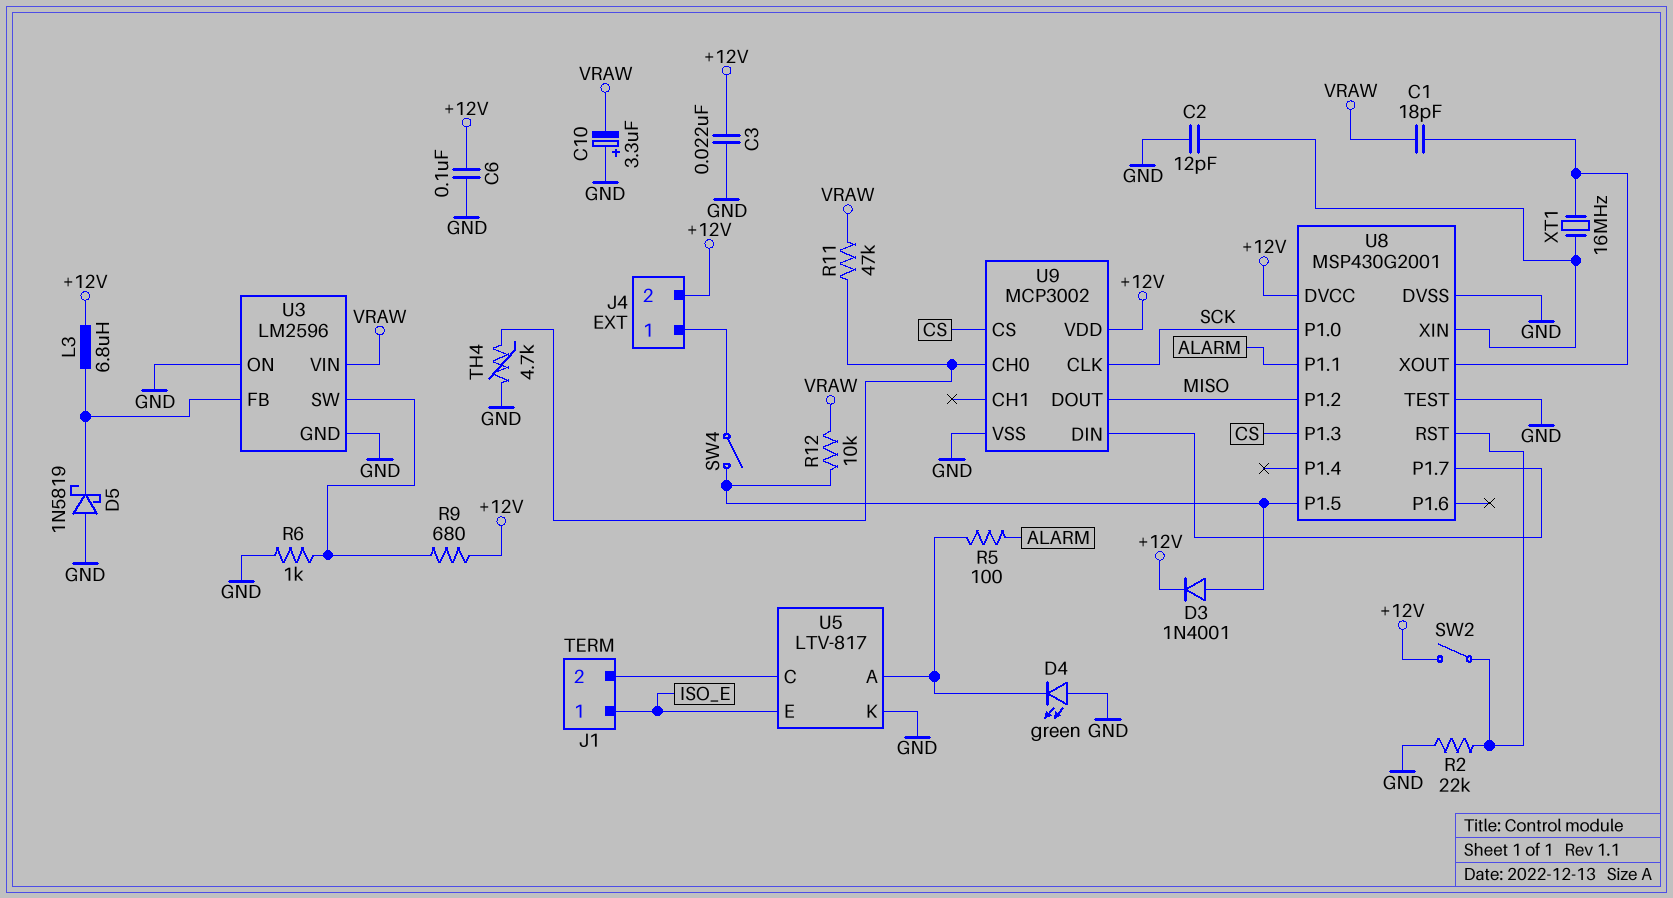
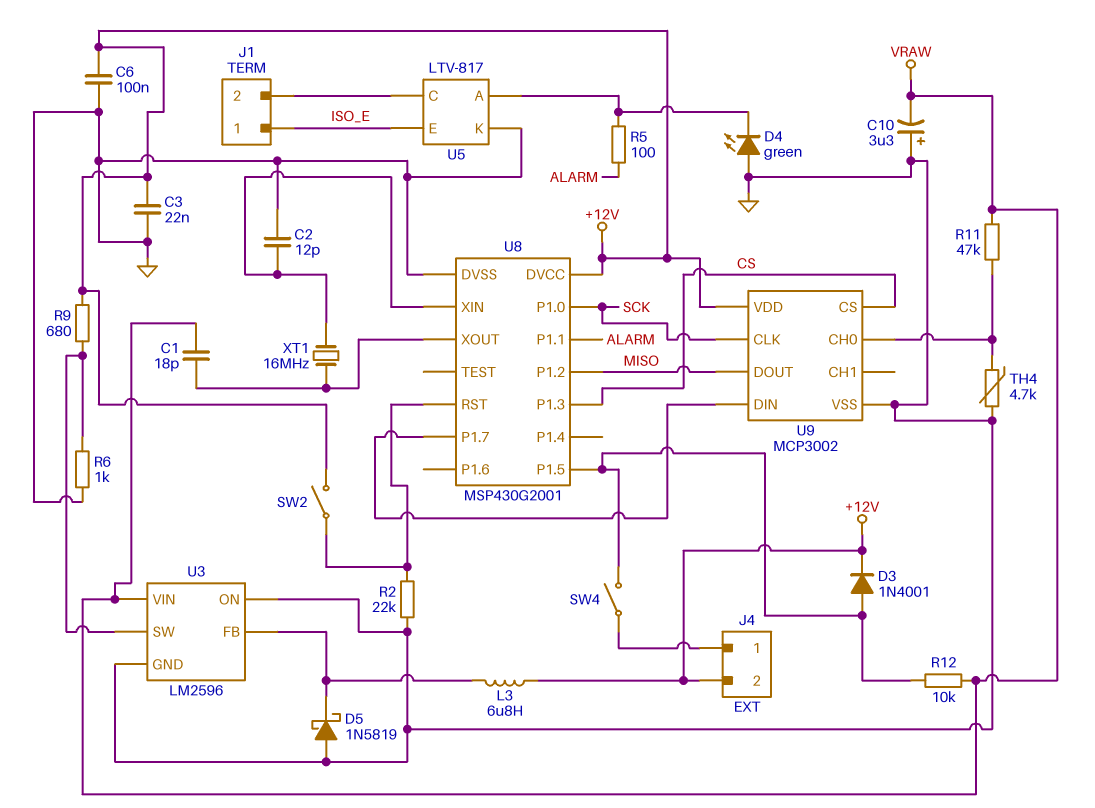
U8 pin TEST: GND -> none

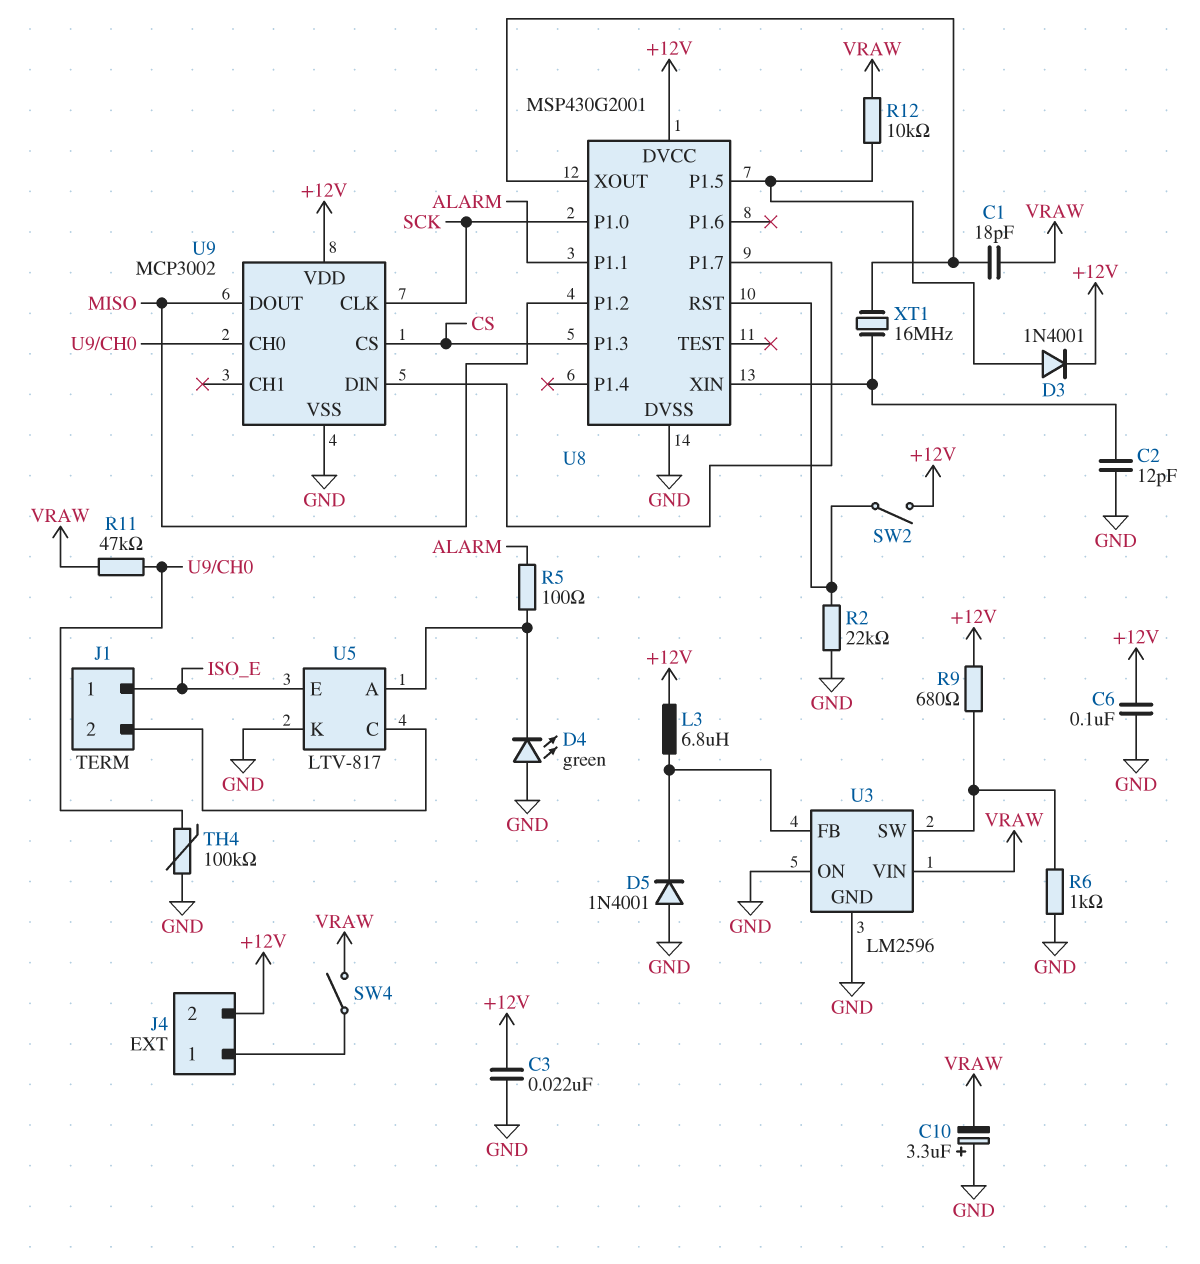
D5: schottky 1N5819 (A GND, K U3/FB) -> diode 1N4001 (A GND, K U3/FB)
SW4: switch (J4/1, U8/P1.5) -> switch (J4/1, VRAW)
TH4: 4.7k (GND, U9/CH0) -> 100k (GND, U9/CH0)

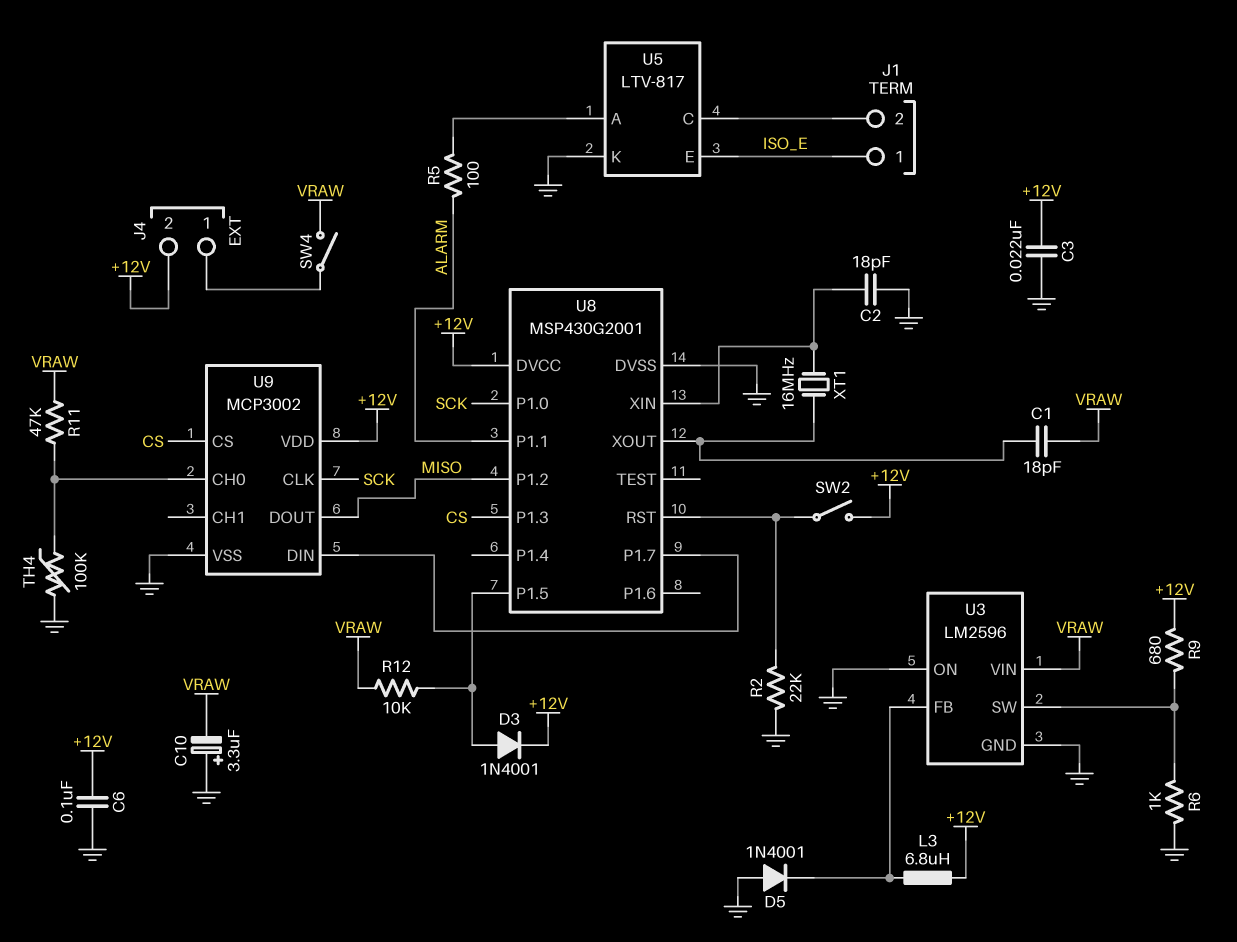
C2: 12pF (GND, U8/XIN) -> 18pF (GND, U8/XIN)
D4: LED green (A GND, K U5/A) -> none

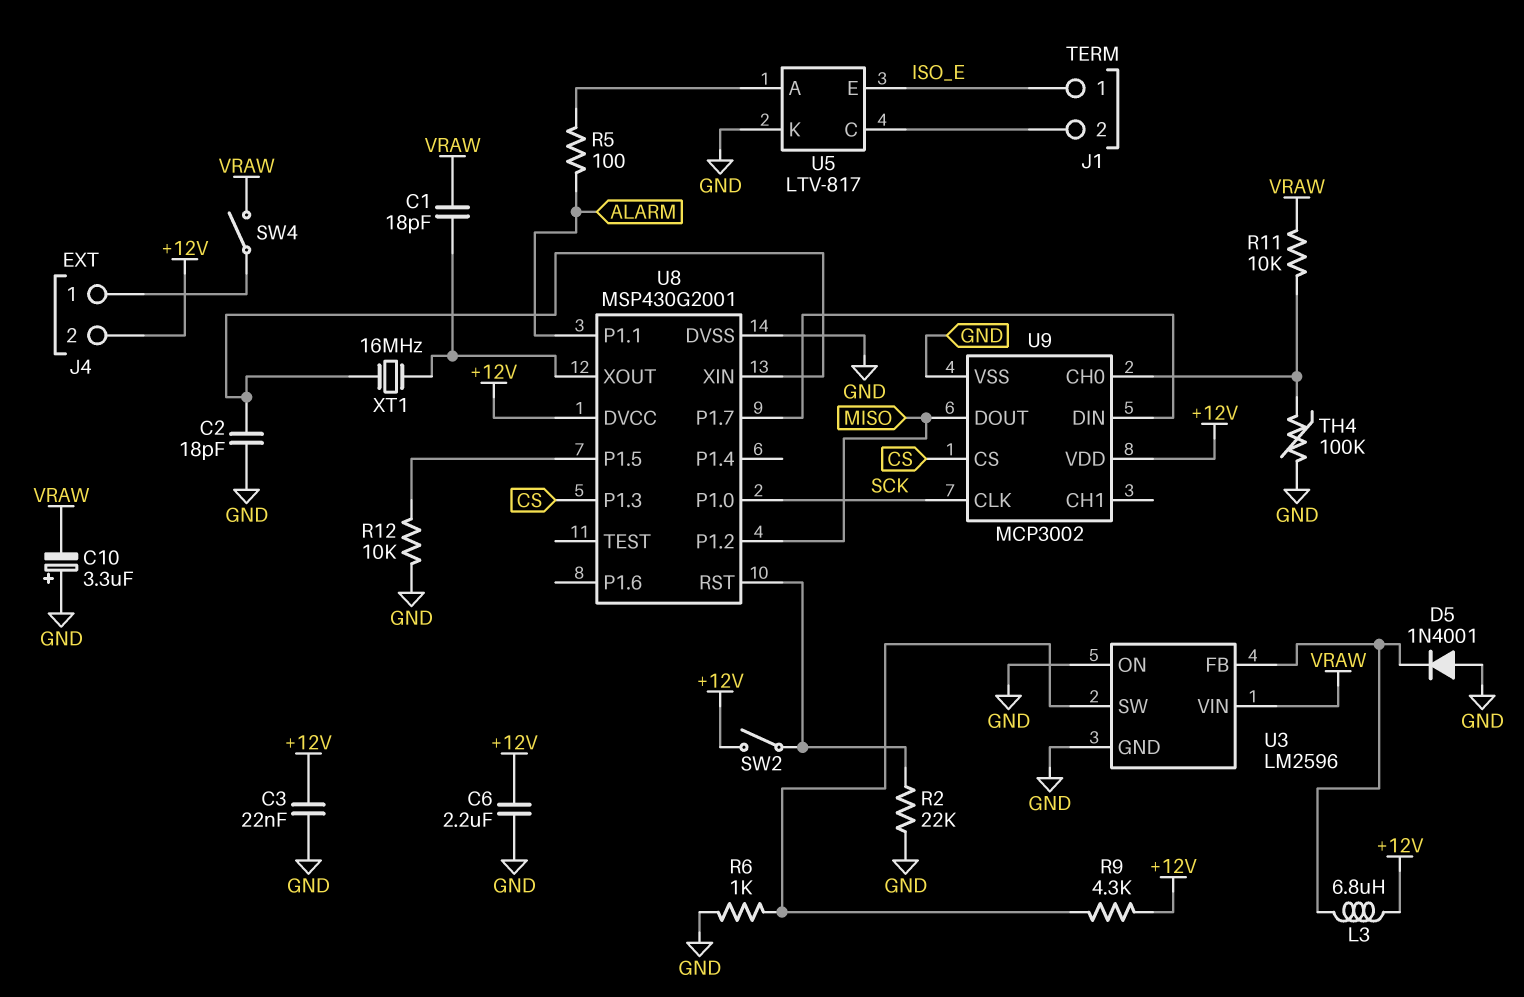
C6: 100nF (+12V, GND) -> 2.2uF (+12V, GND)
D3: diode 1N4001 (A U8/P1.5, K +12V) -> none
R9: 680 (+12V, U3/SW) -> 4.3k (+12V, U3/SW)
R11: 47k (U9/CH0, VRAW) -> 10k (U9/CH0, VRAW)
R12: 10k (U8/P1.5, VRAW) -> 10k (GND, U8/P1.5)

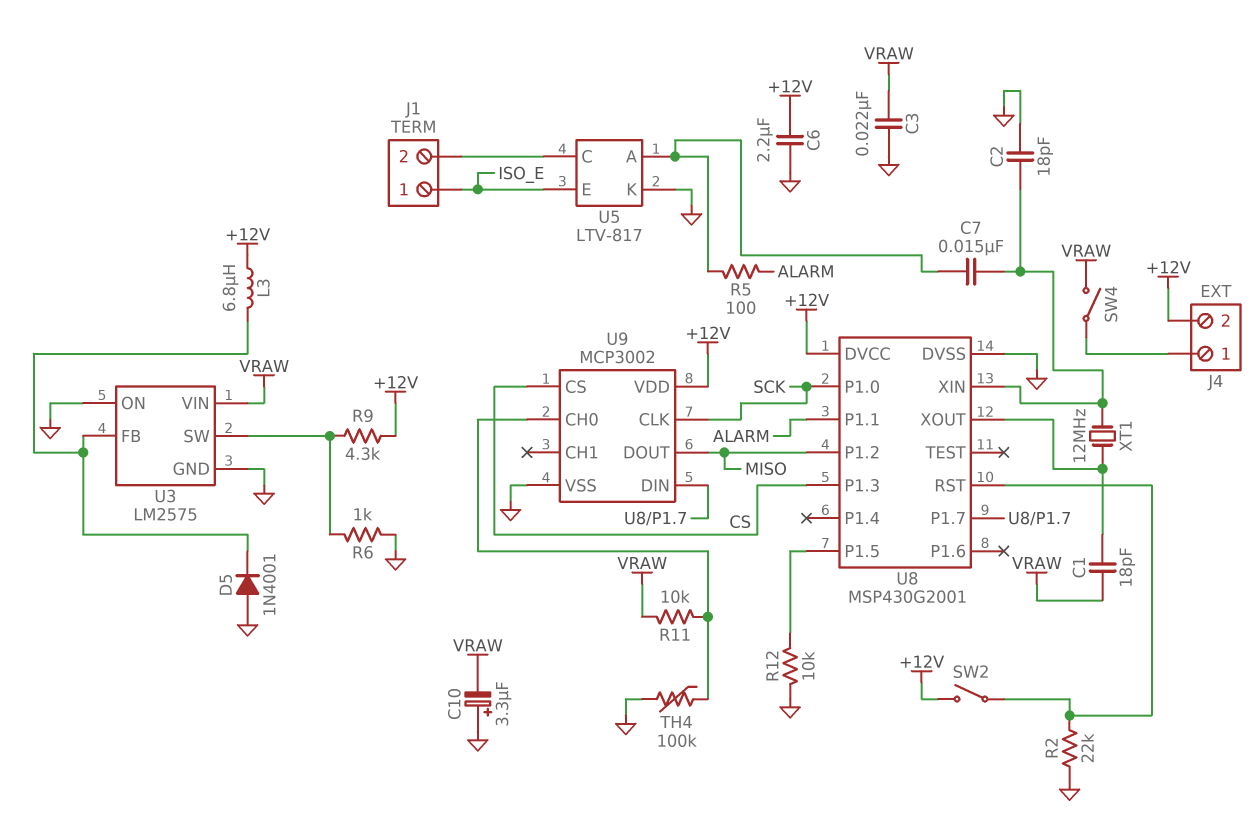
C3: 22nF (+12V, GND) -> 22nF (GND, VRAW)
C7: none -> 15nF (U5/A, U8/XIN)
U3: LM2596 -> LM2575
XT1: 16MHz (U8/XIN, U8/XOUT) -> 12MHz (U8/XIN, U8/XOUT)

